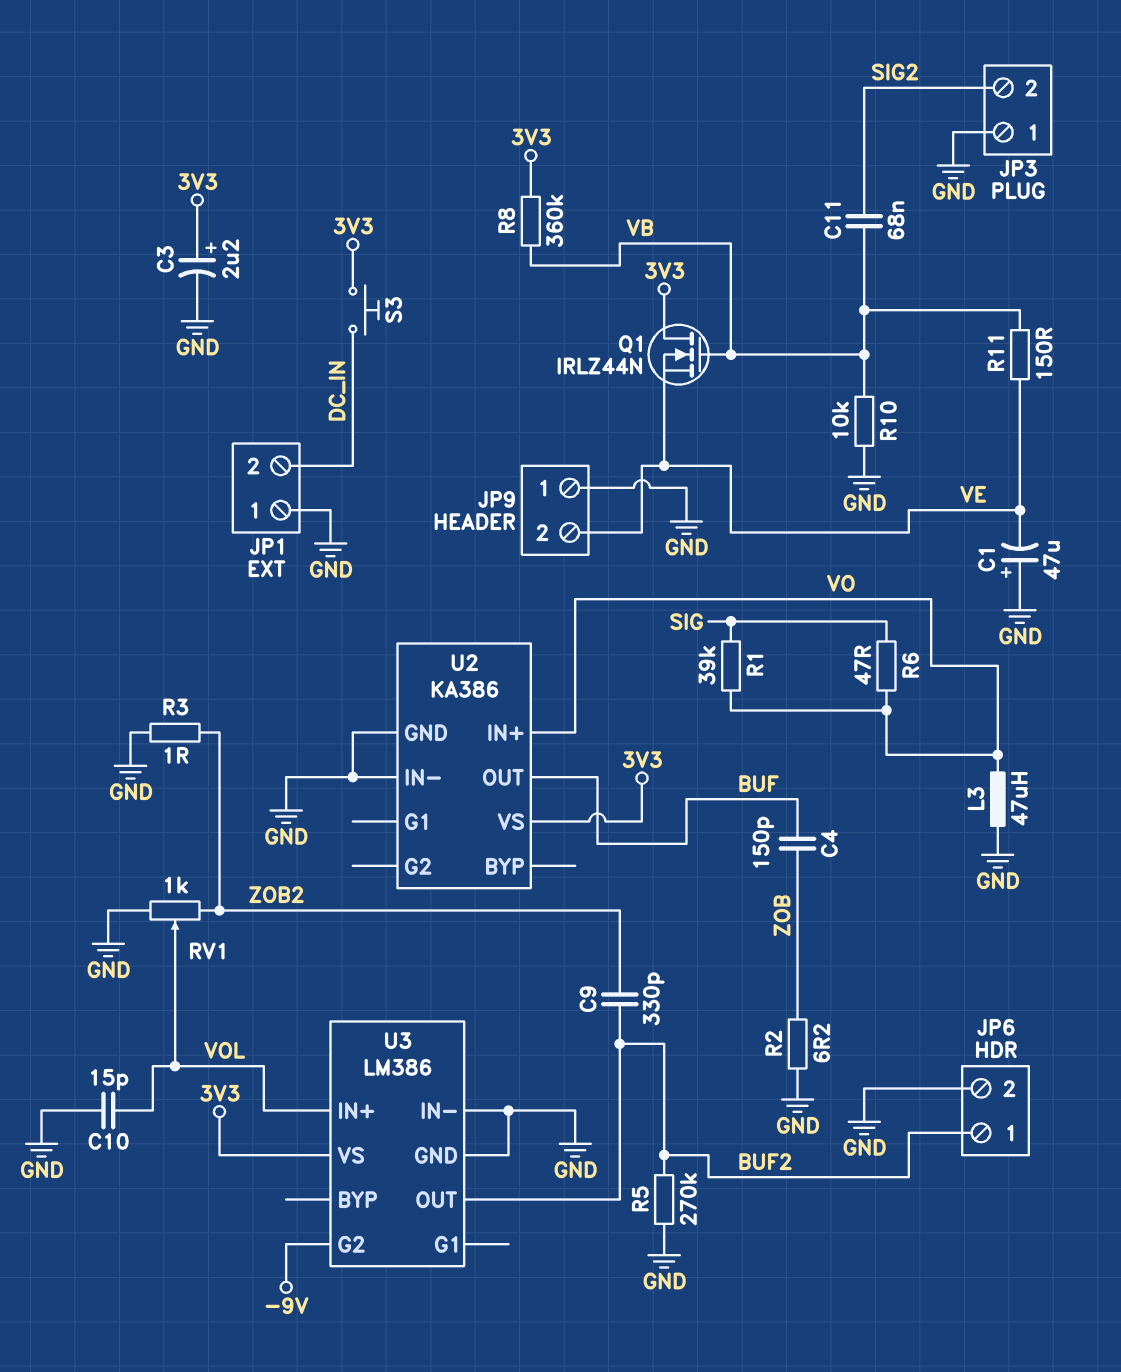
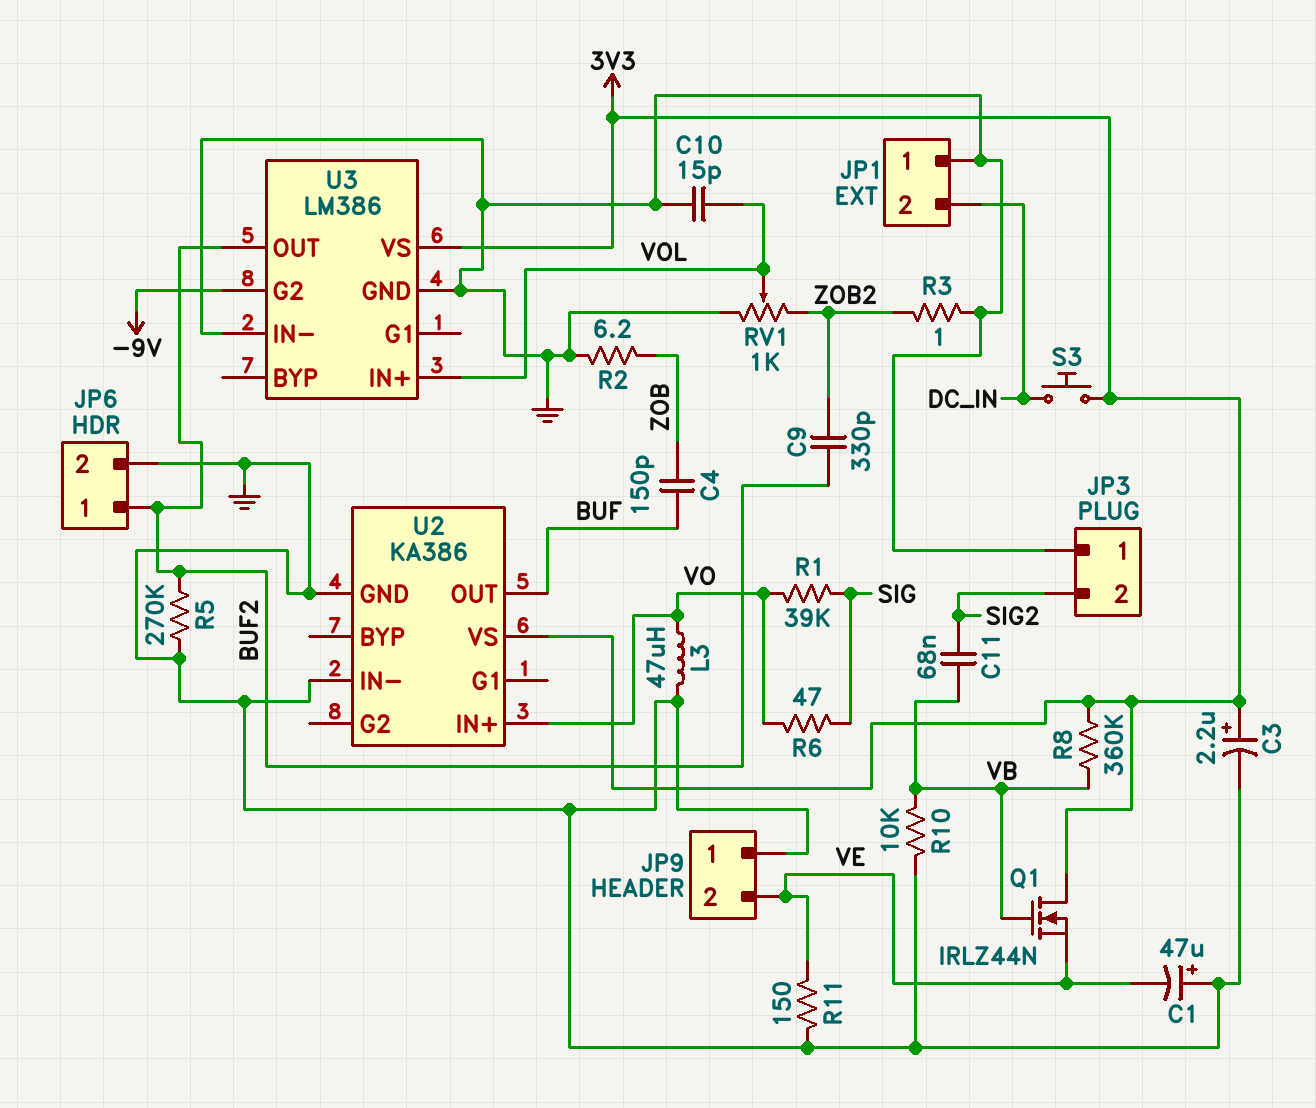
R11: 150 (VB, VE) -> 150 (GND, VE)

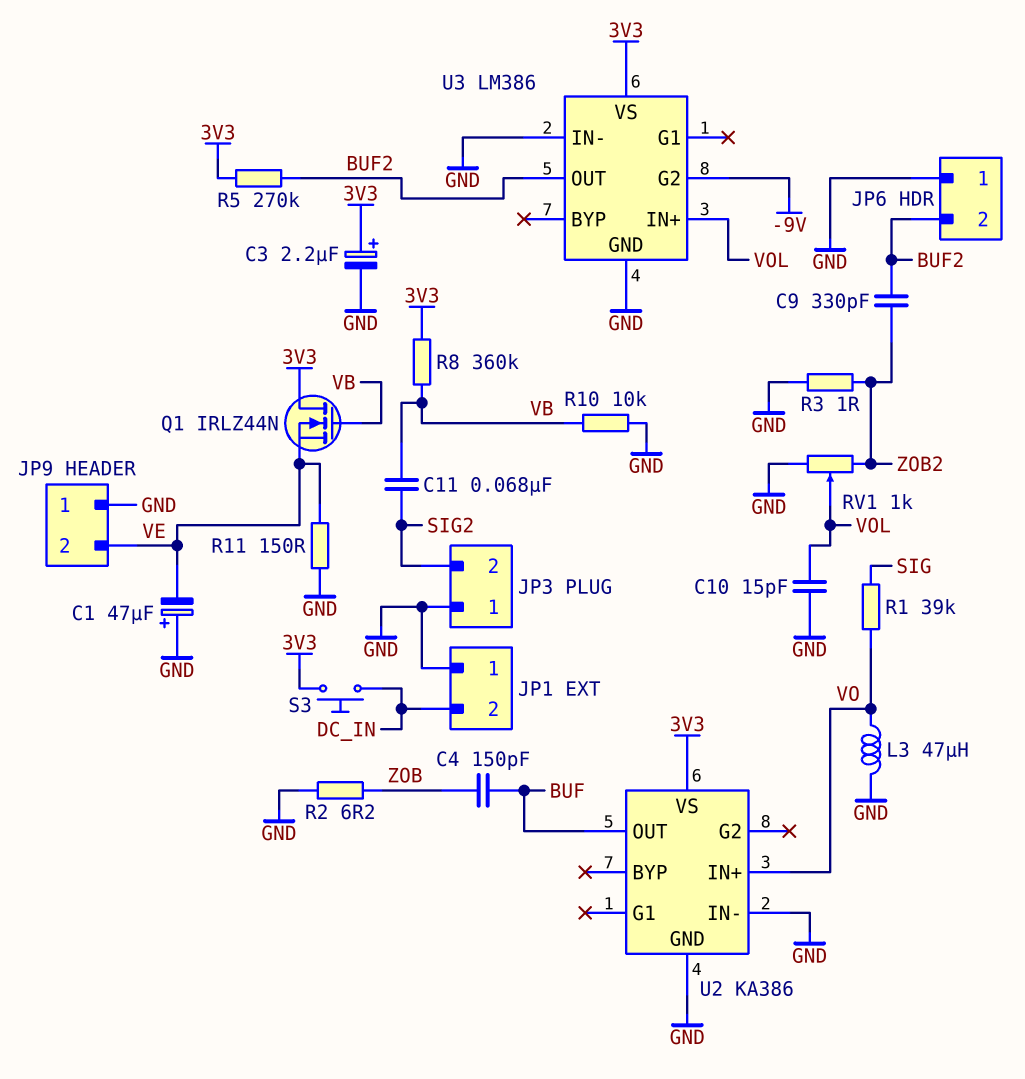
JP6 pin 1: BUF2 -> GND
JP6 pin 2: GND -> BUF2
R5: 270k (BUF2, GND) -> 270k (3V3, BUF2)
R6: 47 (SIG, VO) -> none

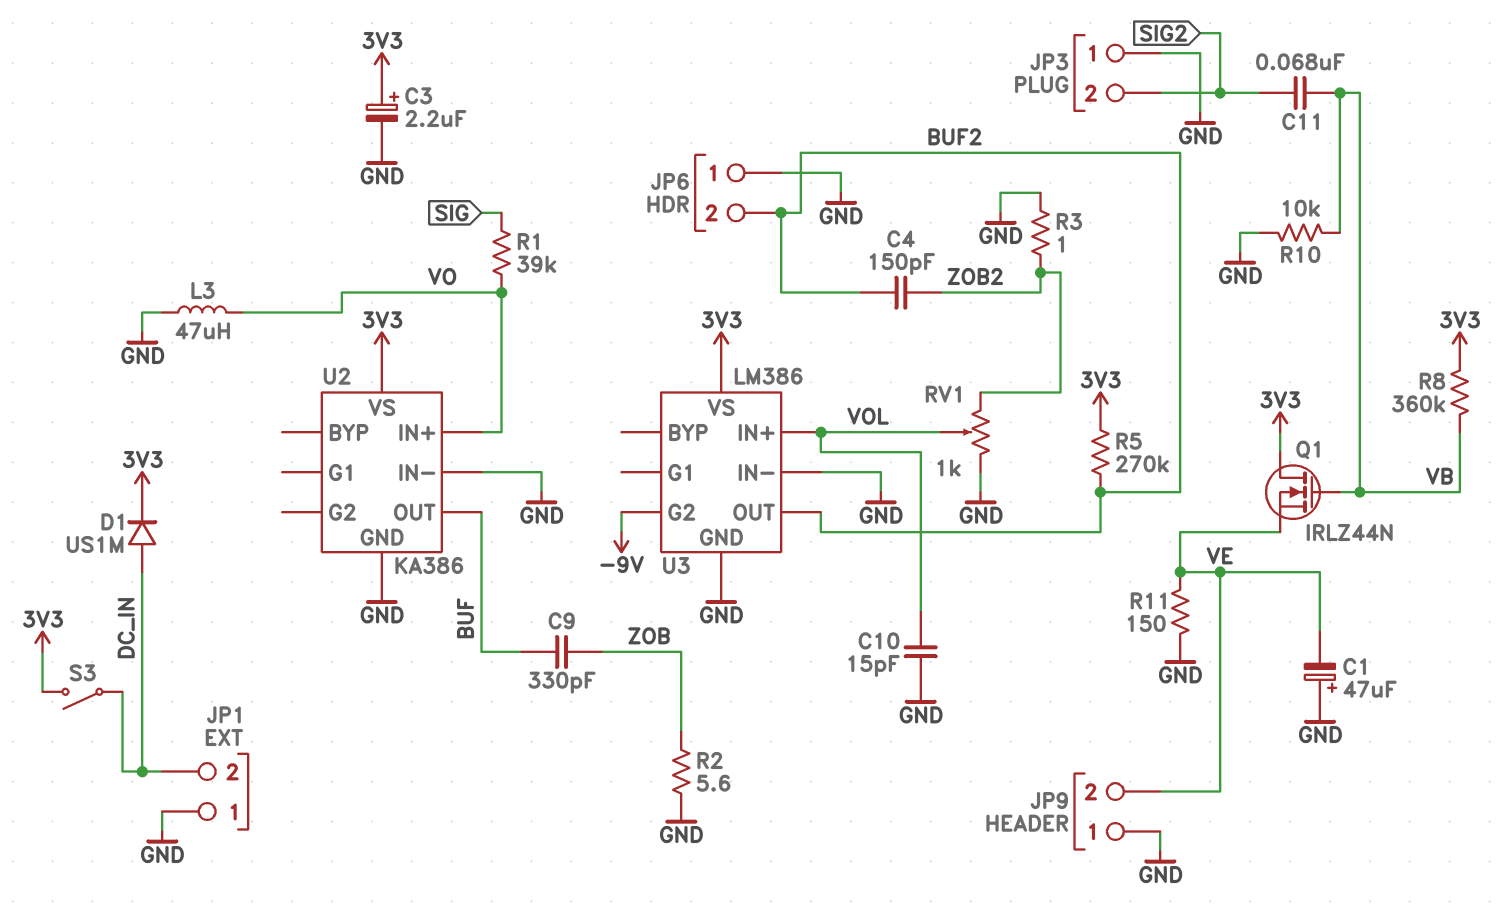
C4: 150pF (BUF, ZOB) -> 150pF (BUF2, ZOB2)
C9: 330pF (BUF2, ZOB2) -> 330pF (BUF, ZOB)
D1: none -> diode US1M (A DC_IN, K 3V3)
R2: 6.2 (GND, ZOB) -> 5.6 (GND, ZOB)
S3: button (3V3, DC_IN) -> switch (3V3, DC_IN)

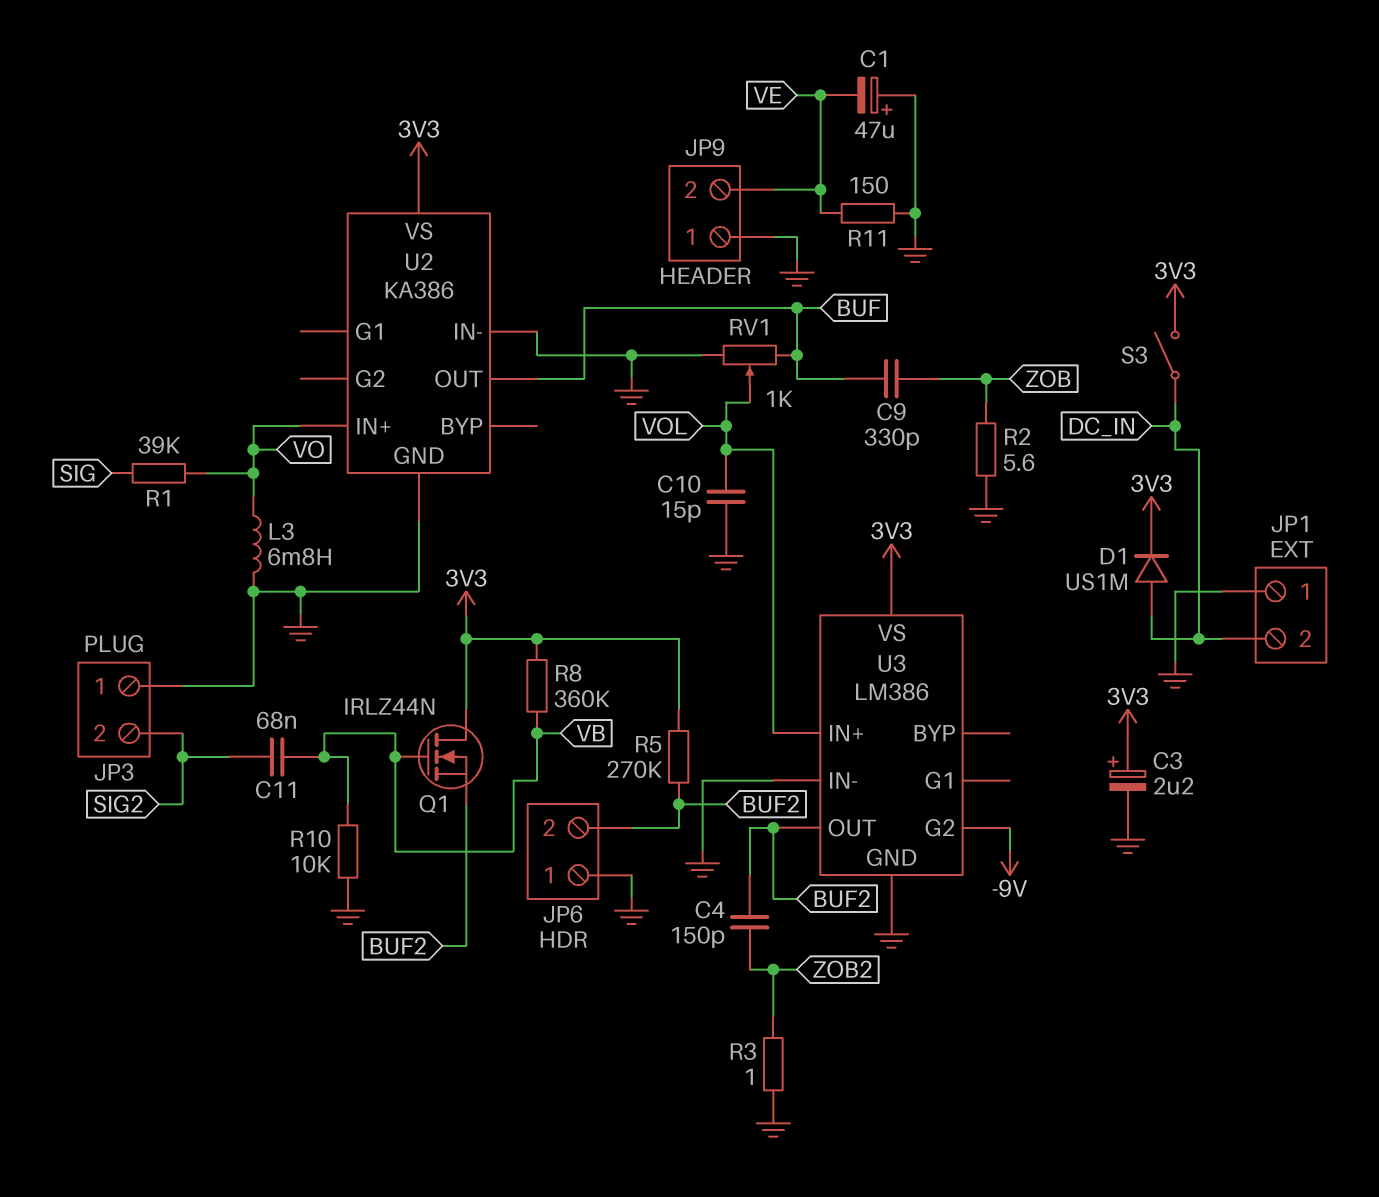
L3: 47uH (GND, VO) -> 6.8mH (GND, VO)
Q1: NMOS IRLZ44N (G VB, D 3V3, S VE) -> NMOS IRLZ44N (G VB, D 3V3, S BUF2)
RV1: 1k (GND, ZOB2, wiper VOL) -> 1k (BUF, GND, wiper VOL)

